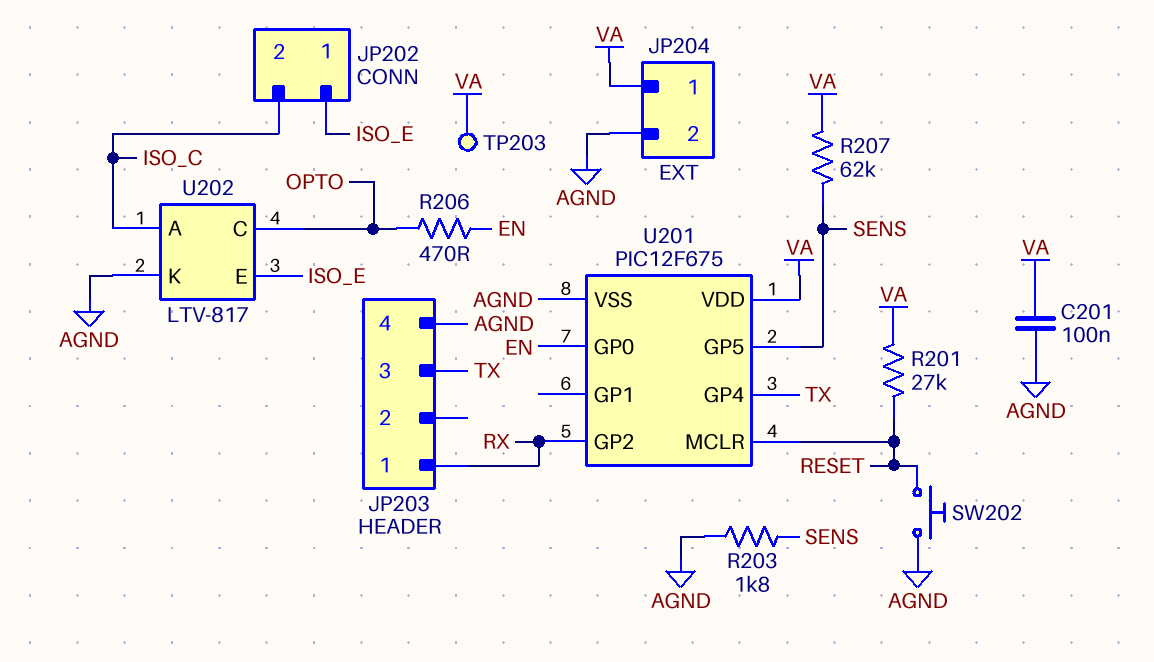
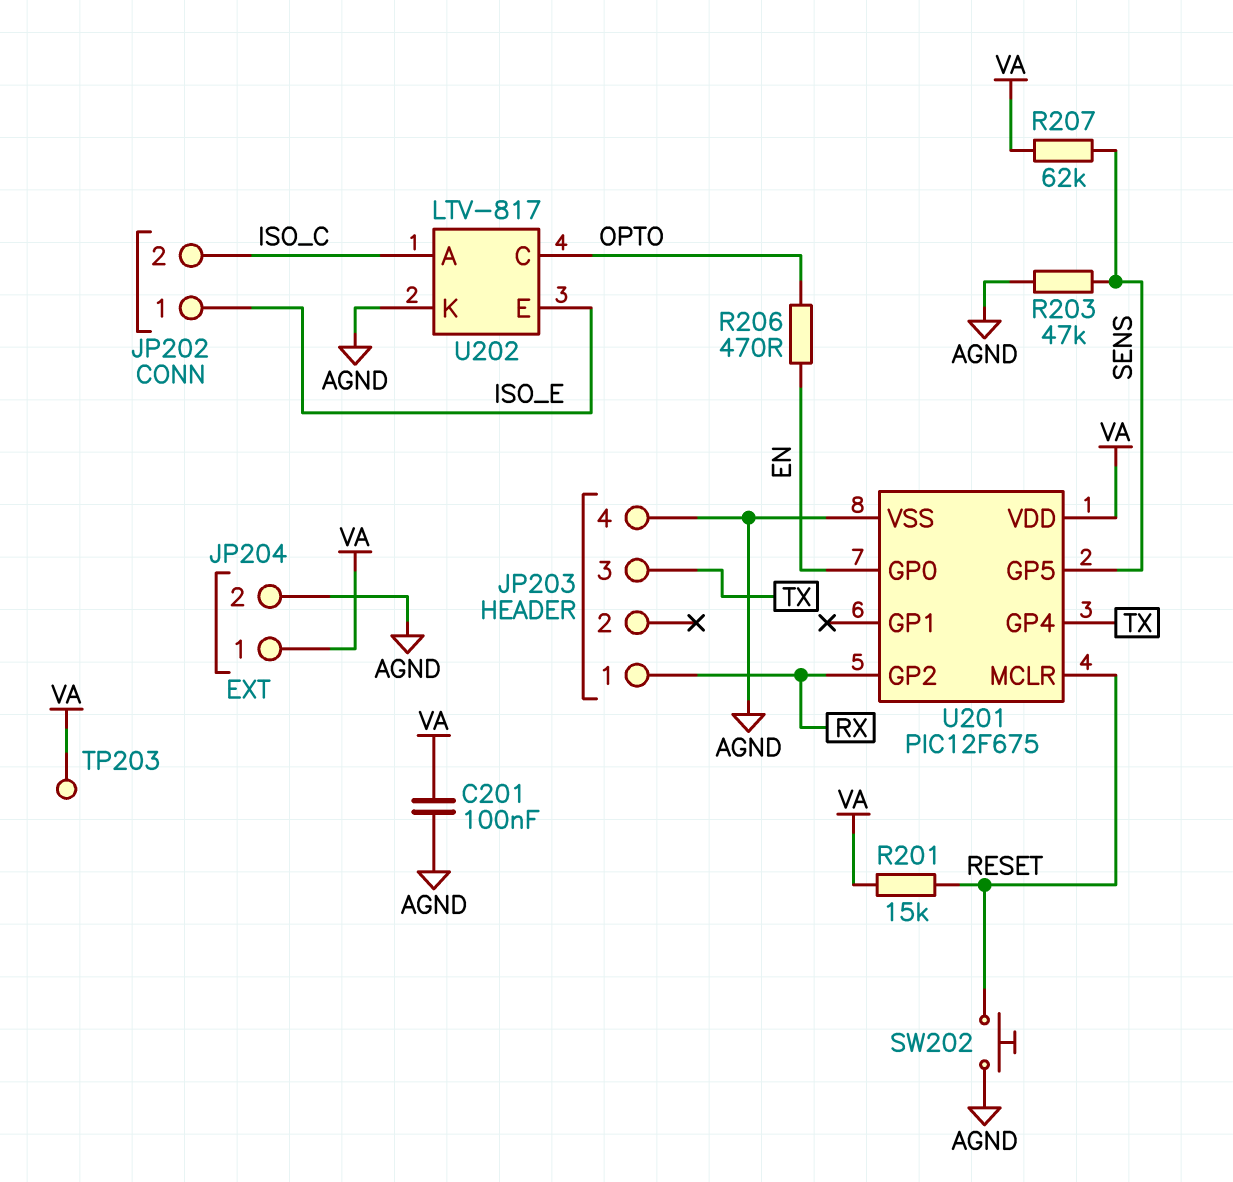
R201: 27k (RESET, VA) -> 15k (RESET, VA)
R203: 1.8k (AGND, SENS) -> 47k (AGND, SENS)

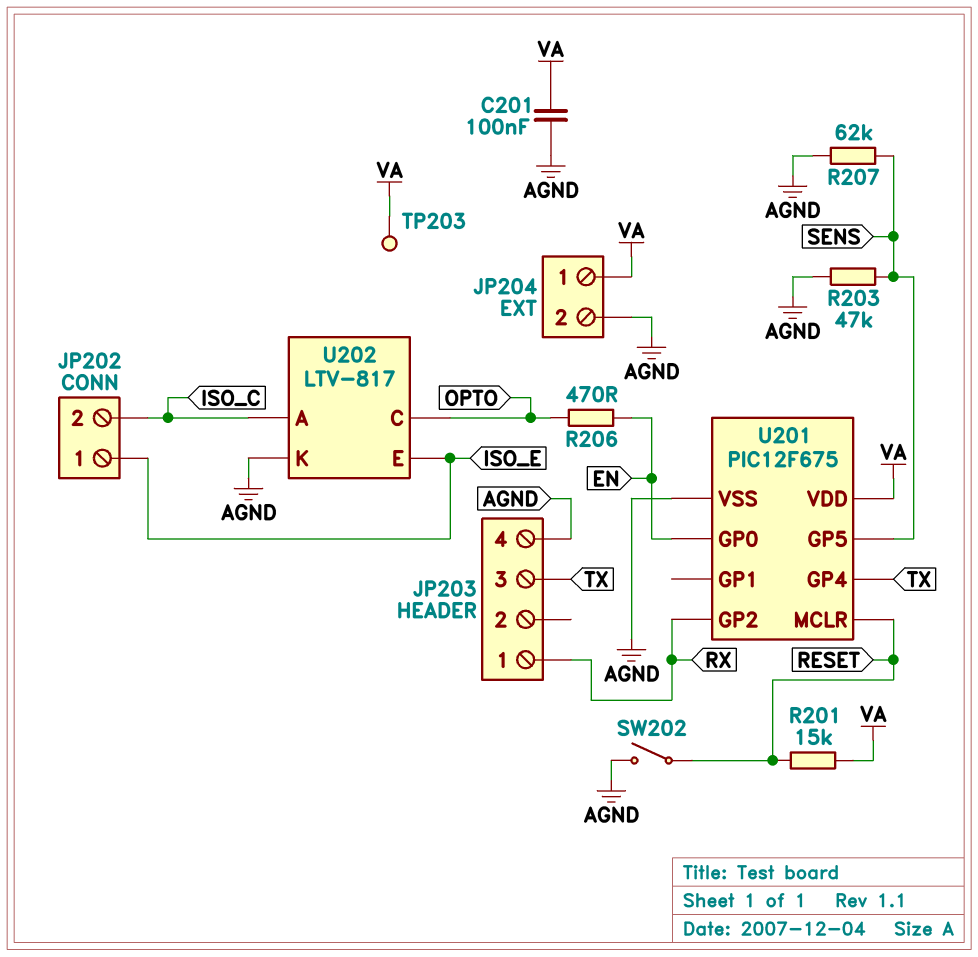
R207: 62k (SENS, VA) -> 62k (AGND, SENS)
SW202: button (AGND, RESET) -> switch (AGND, RESET)

